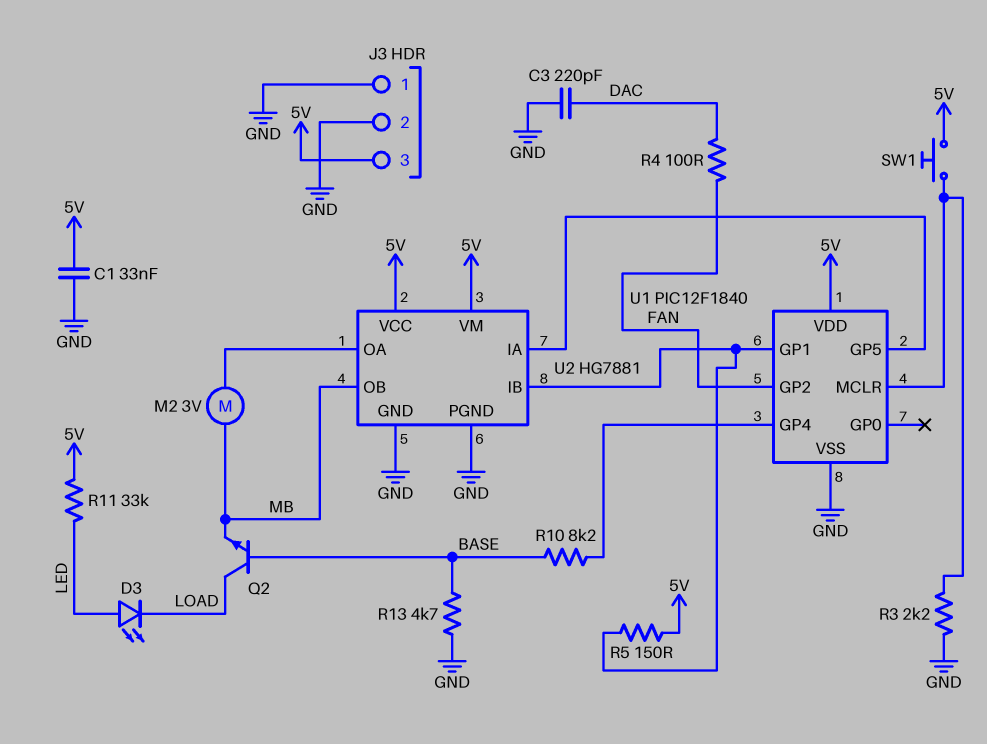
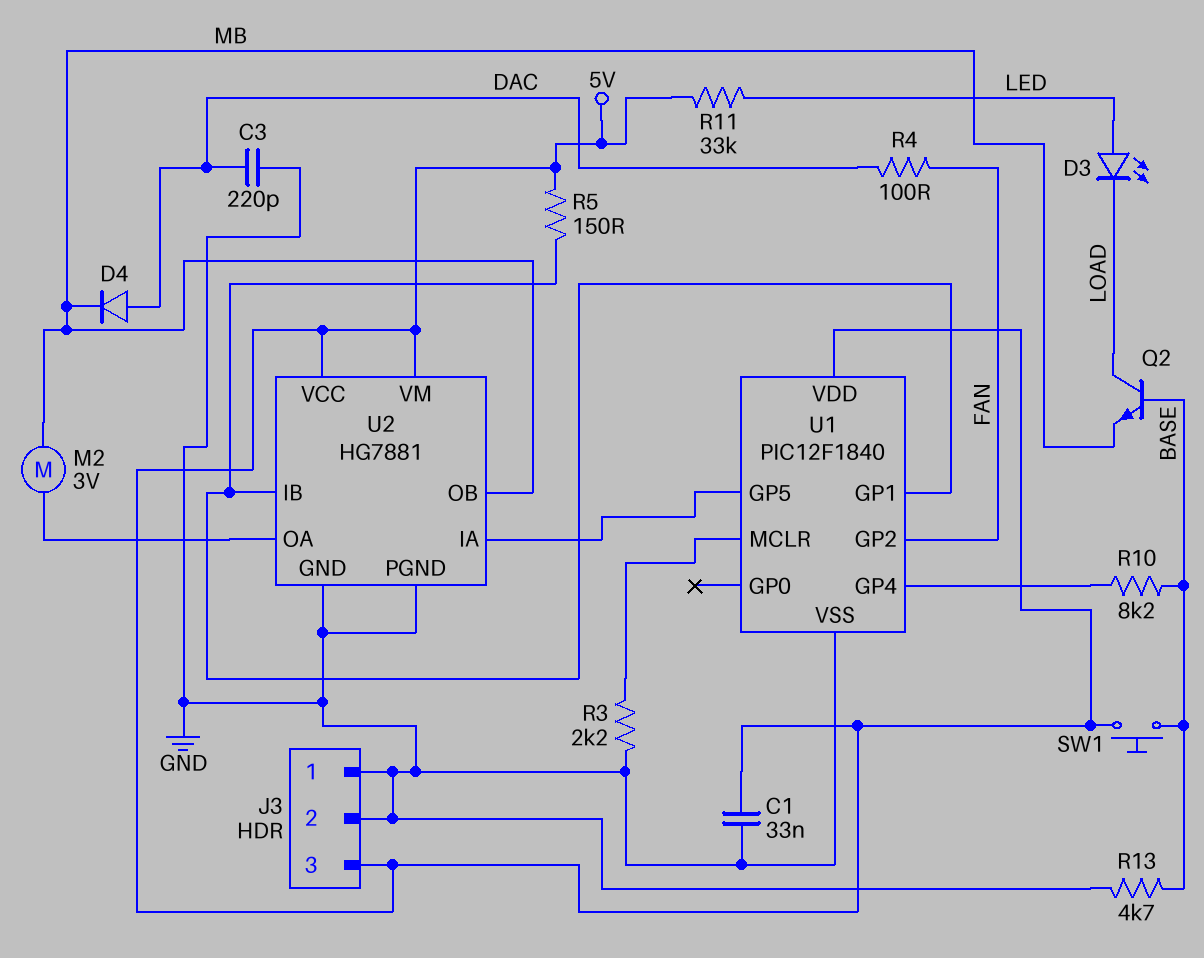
D4: none -> diode (A DAC, K MB)
SW1: button (5V, U1/MCLR) -> button (5V, BASE)

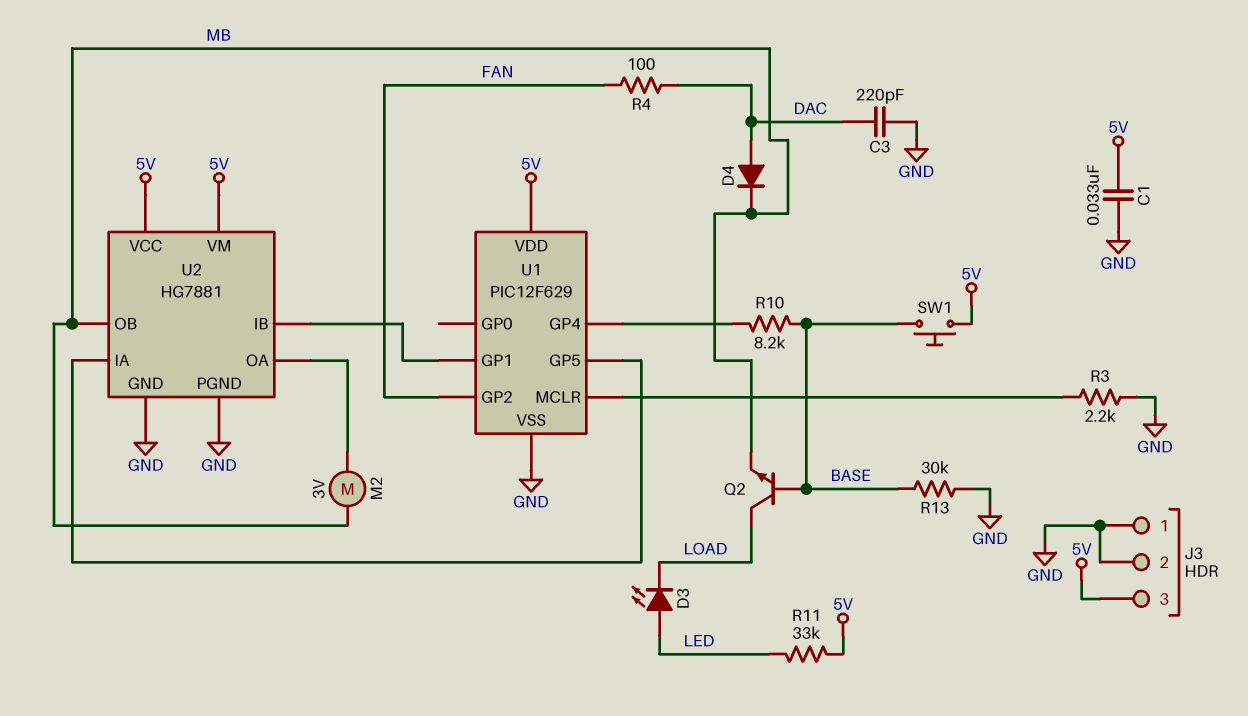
R5: 150 (5V, U1/GP1) -> none
R13: 4.7k (BASE, GND) -> 30k (BASE, GND)
U1: PIC12F1840 -> PIC12F629

